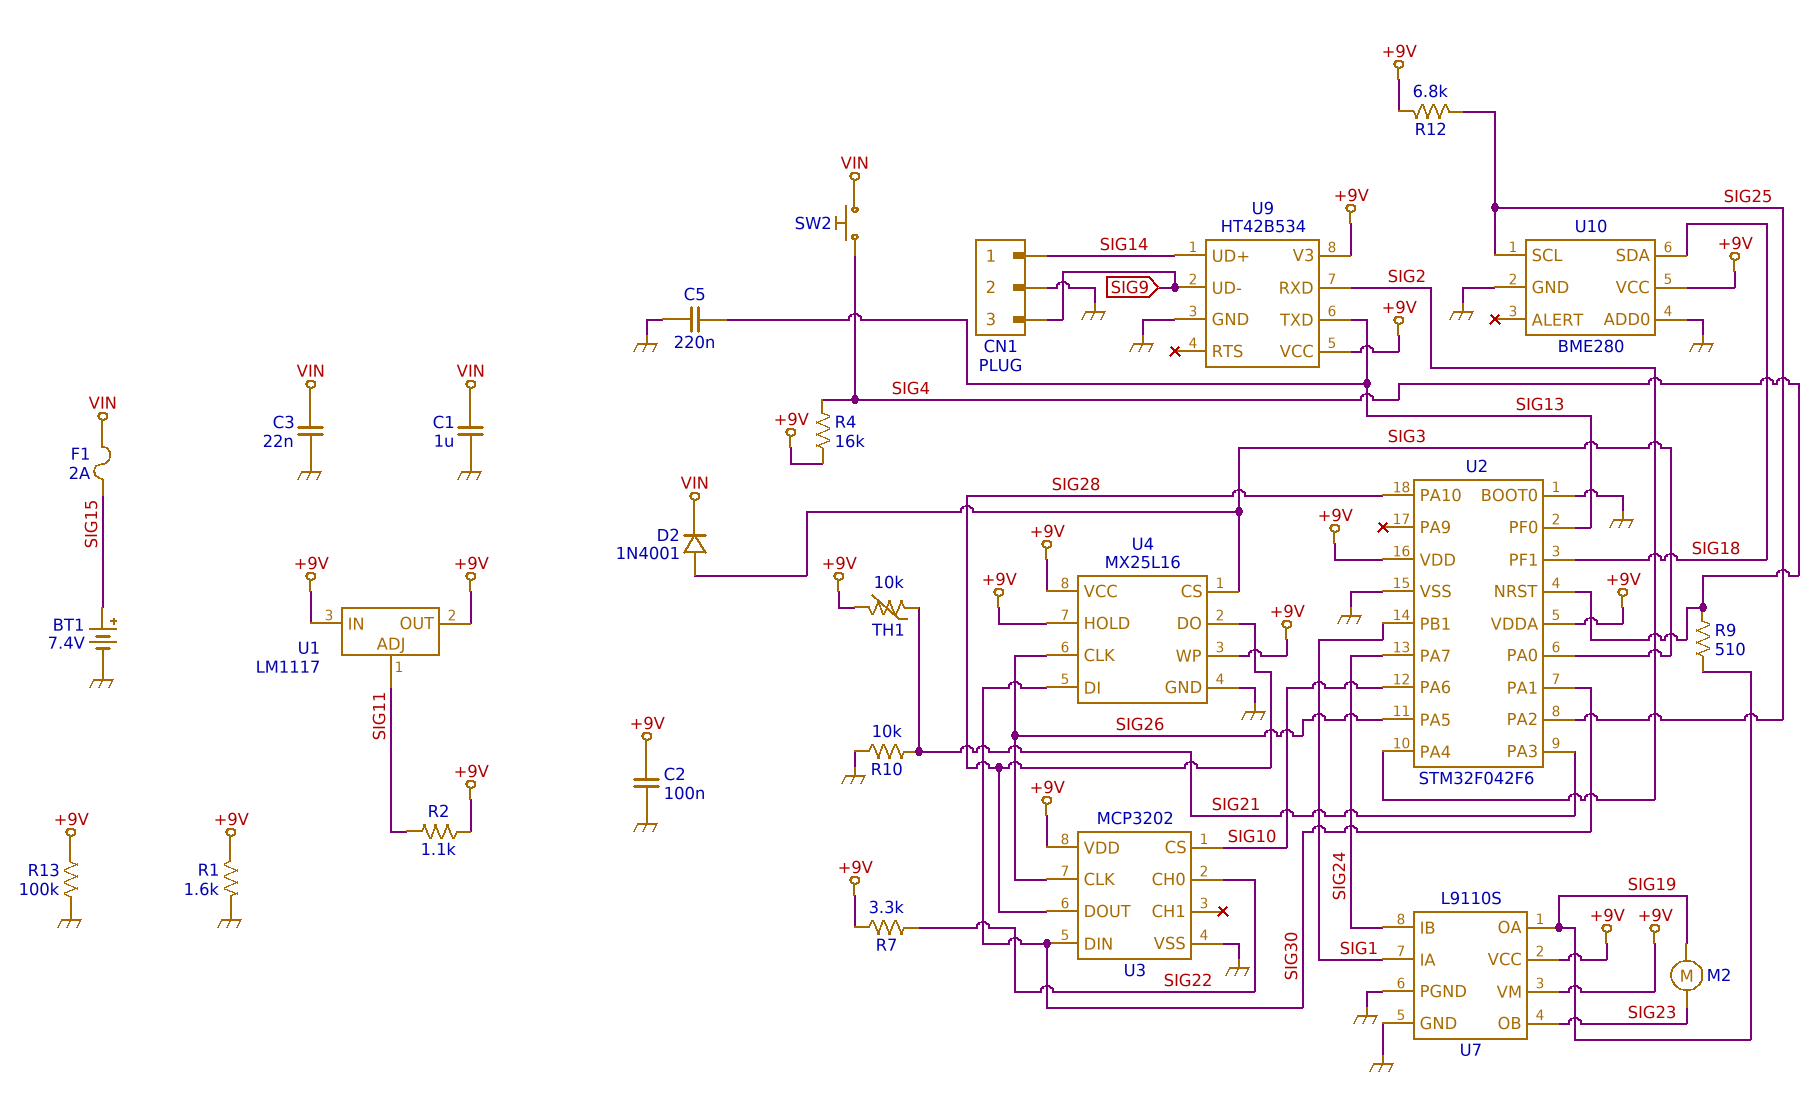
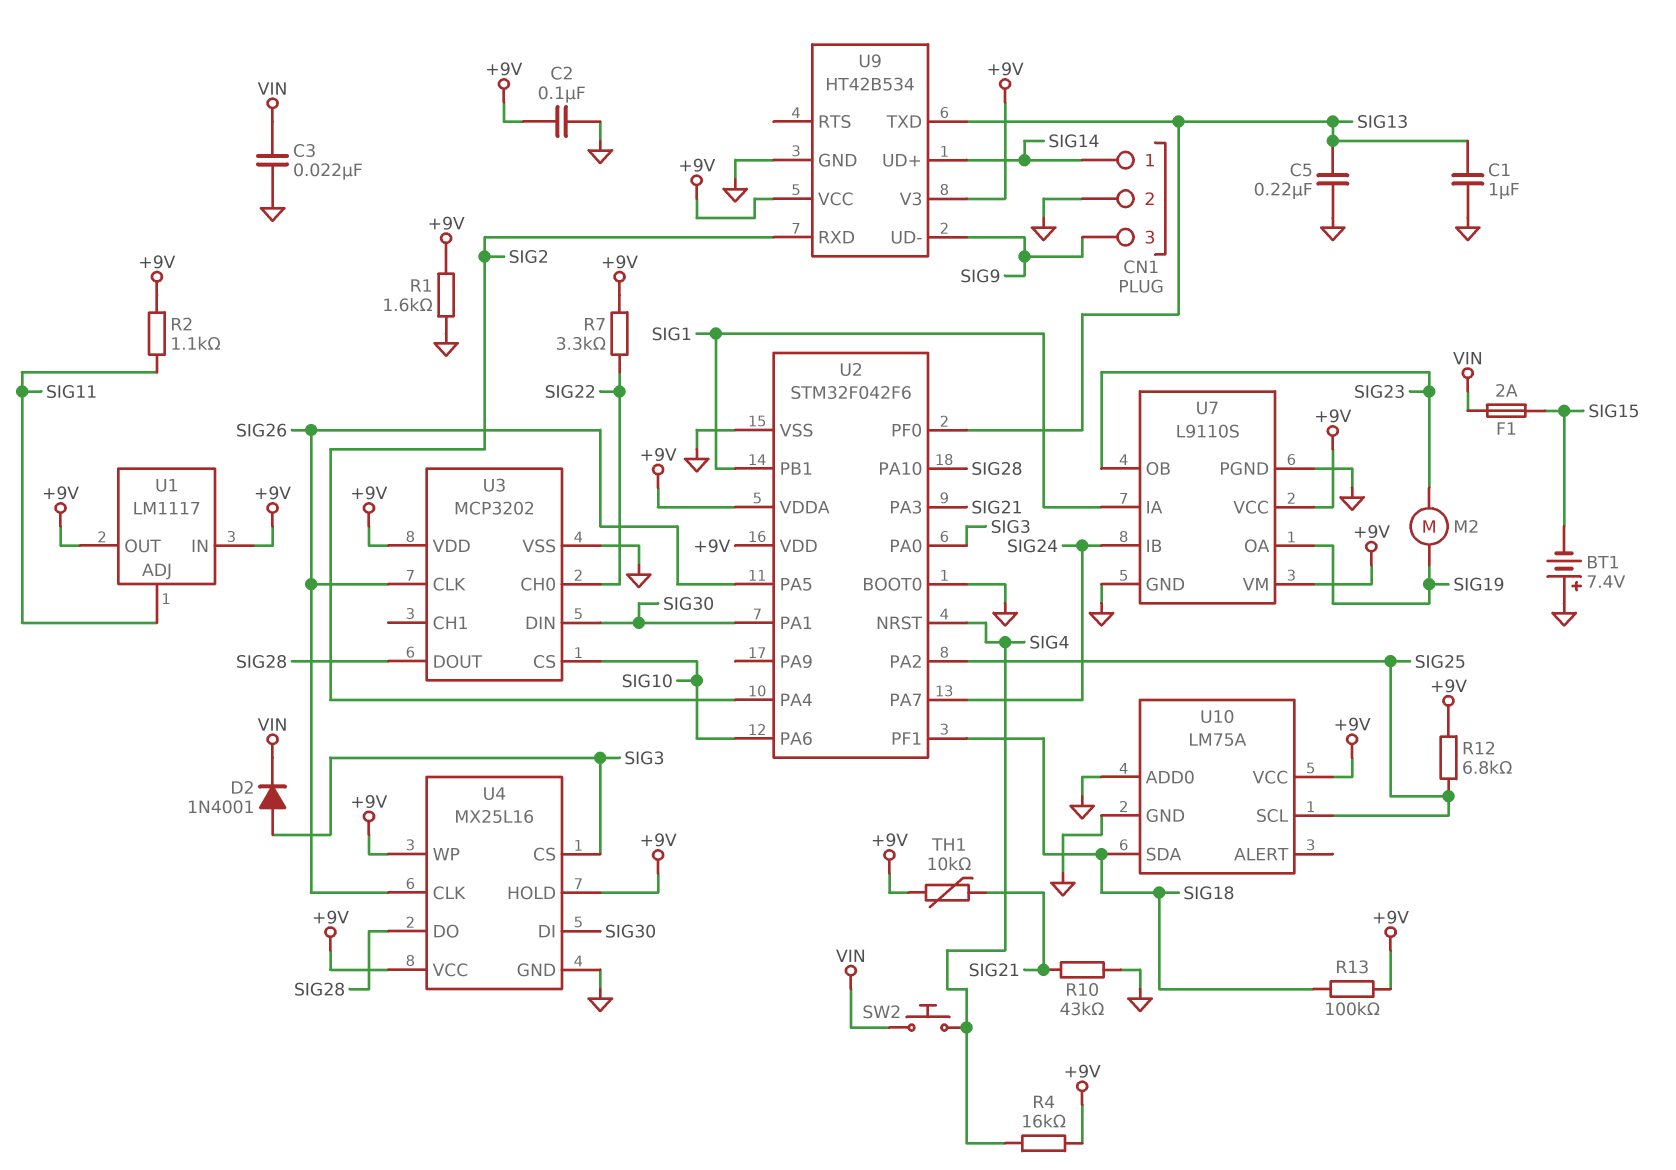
BT1: 7.4V (plus SIG15, minus GND) -> 7.4V (plus GND, minus SIG15)
C1: 1uF (GND, VIN) -> 1uF (GND, SIG13)
R9: 510 (SIG4, SIG19) -> none
R10: 10k (GND, SIG21) -> 43k (GND, SIG21)
R13: 100k (+9V, GND) -> 100k (+9V, SIG18)
U10: BME280 -> LM75A

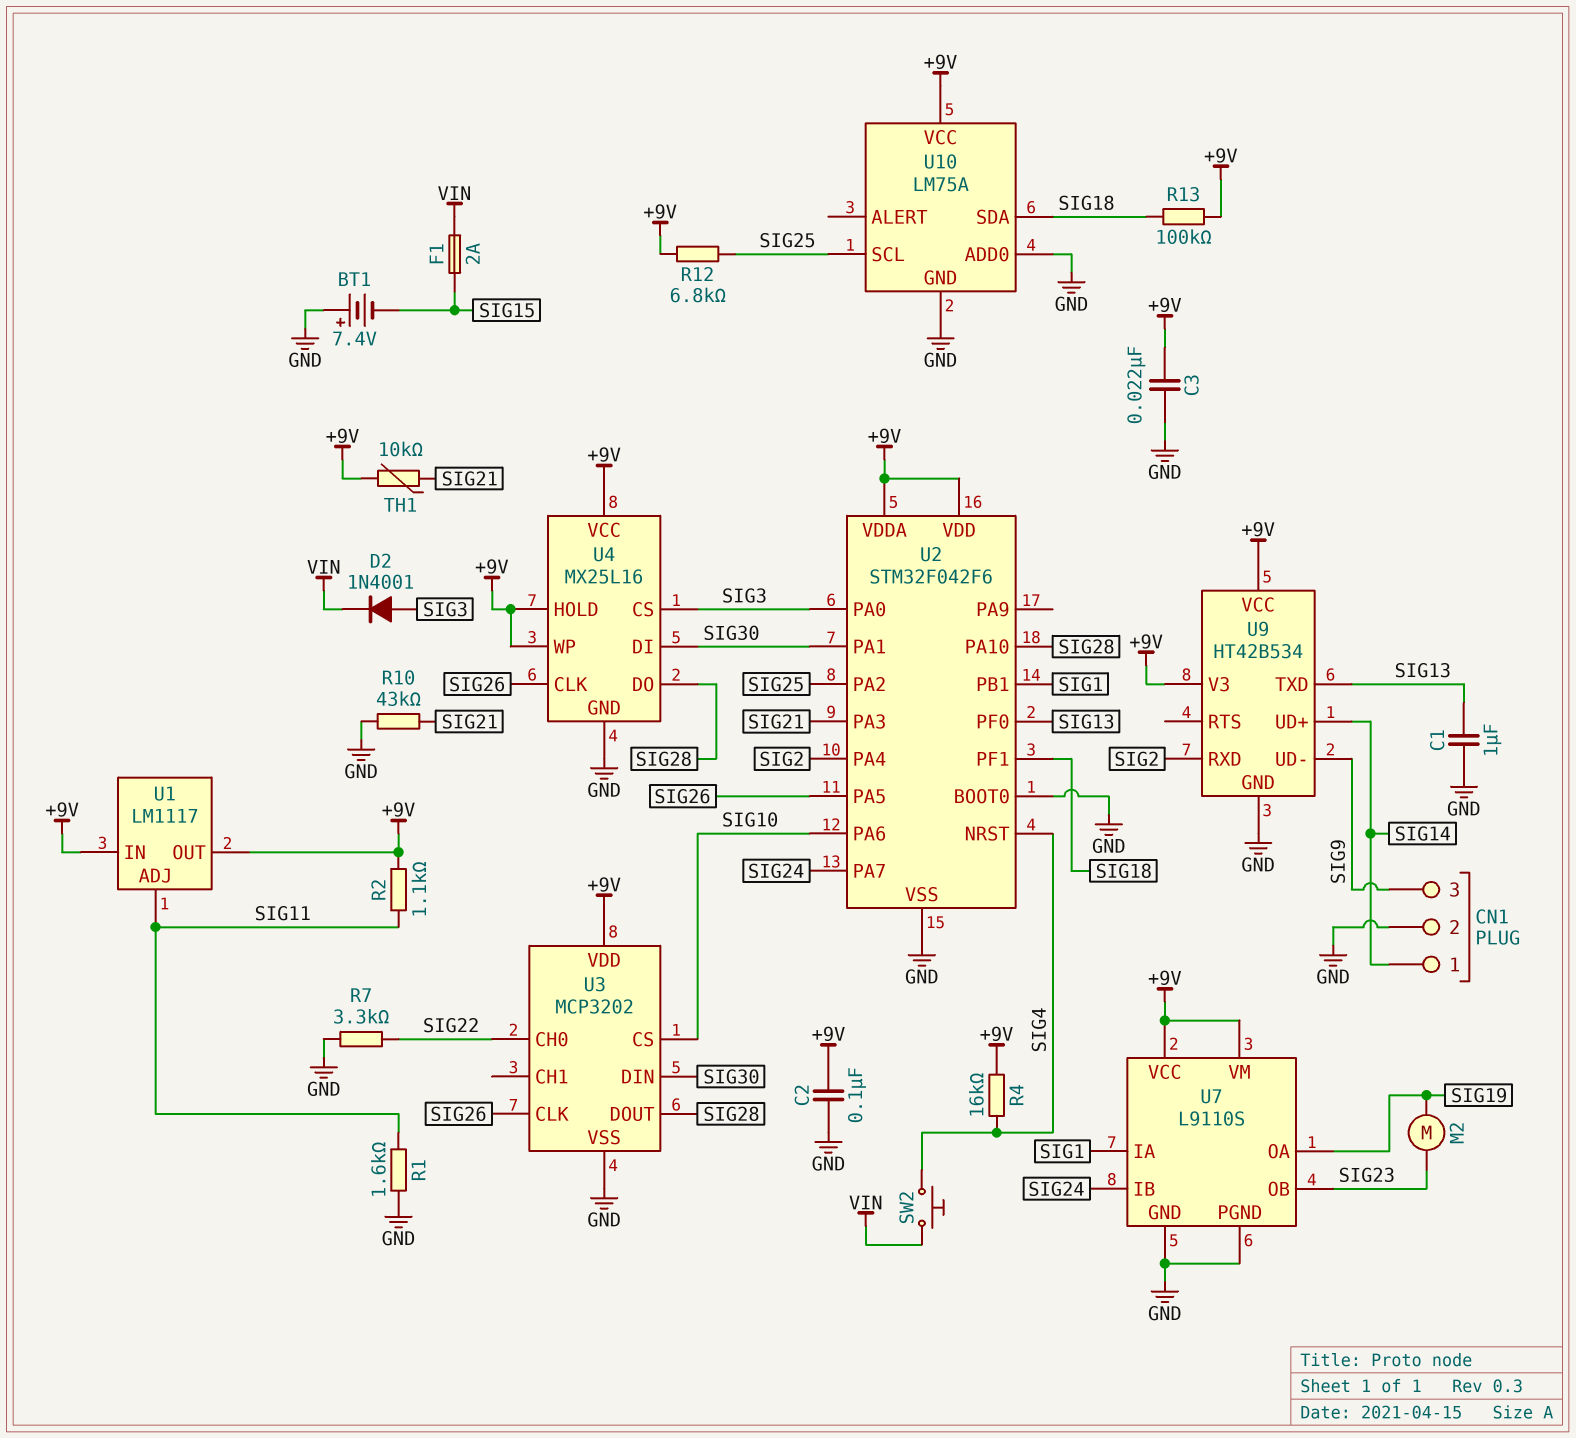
C3: 22nF (GND, VIN) -> 22nF (+9V, GND)
C5: 220nF (GND, SIG13) -> none
R1: 1.6k (+9V, GND) -> 1.6k (GND, SIG11)
R7: 3.3k (+9V, SIG22) -> 3.3k (GND, SIG22)

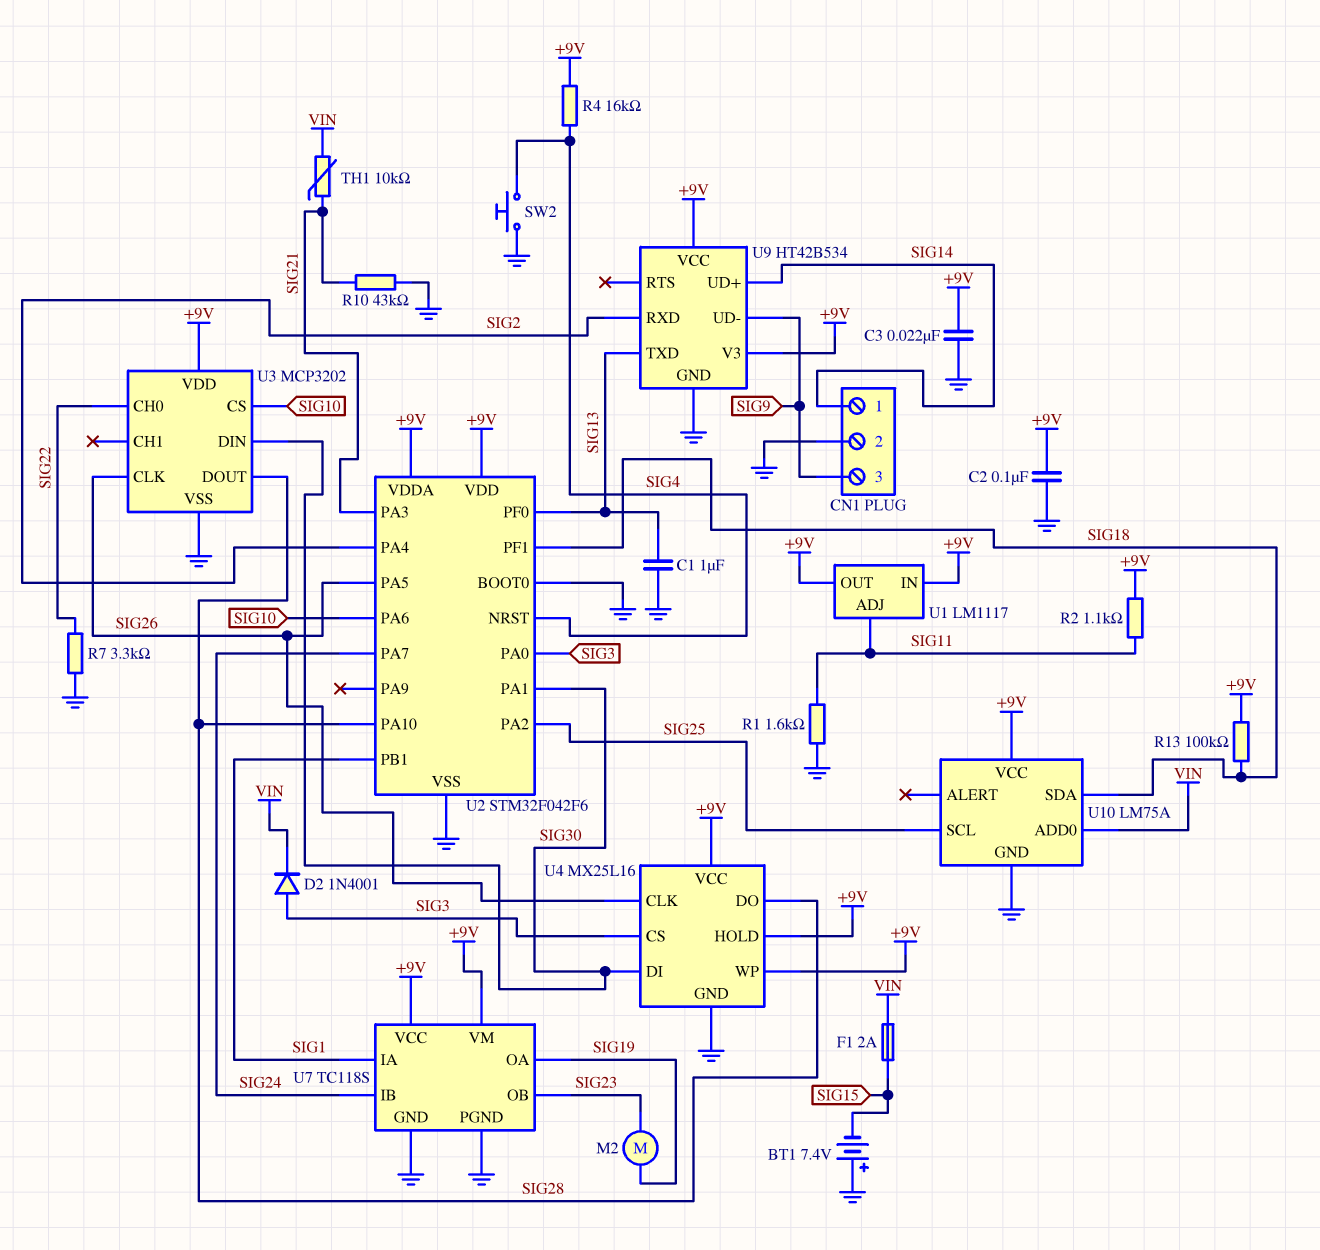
R12: 6.8k (+9V, SIG25) -> none
SW2: button (SIG4, VIN) -> button (GND, SIG4)
TH1: 10k (+9V, SIG21) -> 10k (SIG21, VIN)
U7: L9110S -> TC118S
U10 pin ADD0: GND -> VIN

